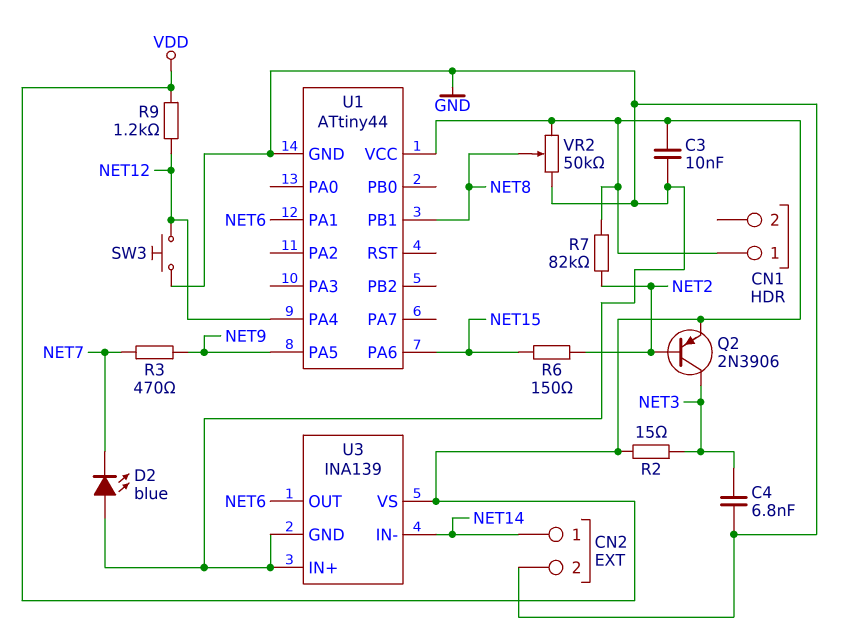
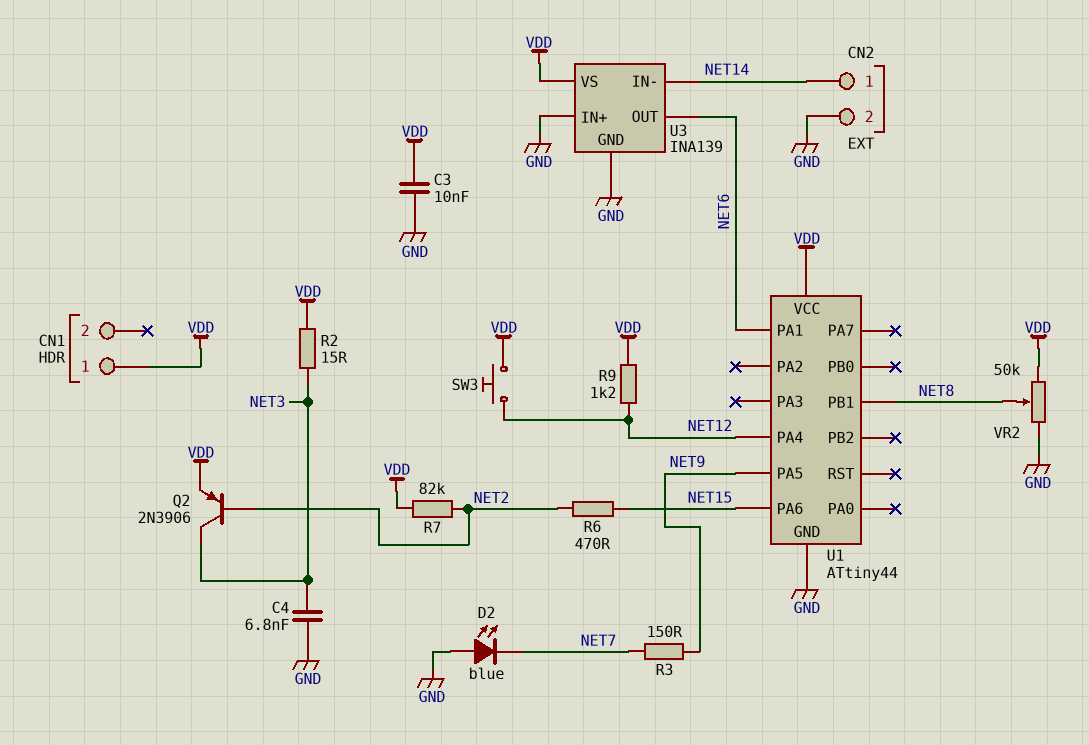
R3: 470 (NET7, NET9) -> 150 (NET7, NET9)
R6: 150 (NET2, NET15) -> 470 (NET2, NET15)
SW3: button (GND, NET12) -> button (NET12, VDD)

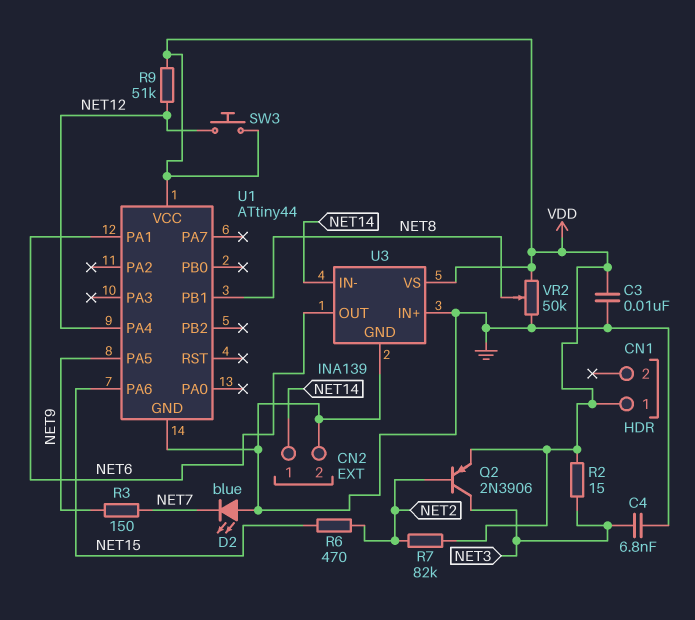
R9: 1.2k (NET12, VDD) -> 51k (NET12, VDD)

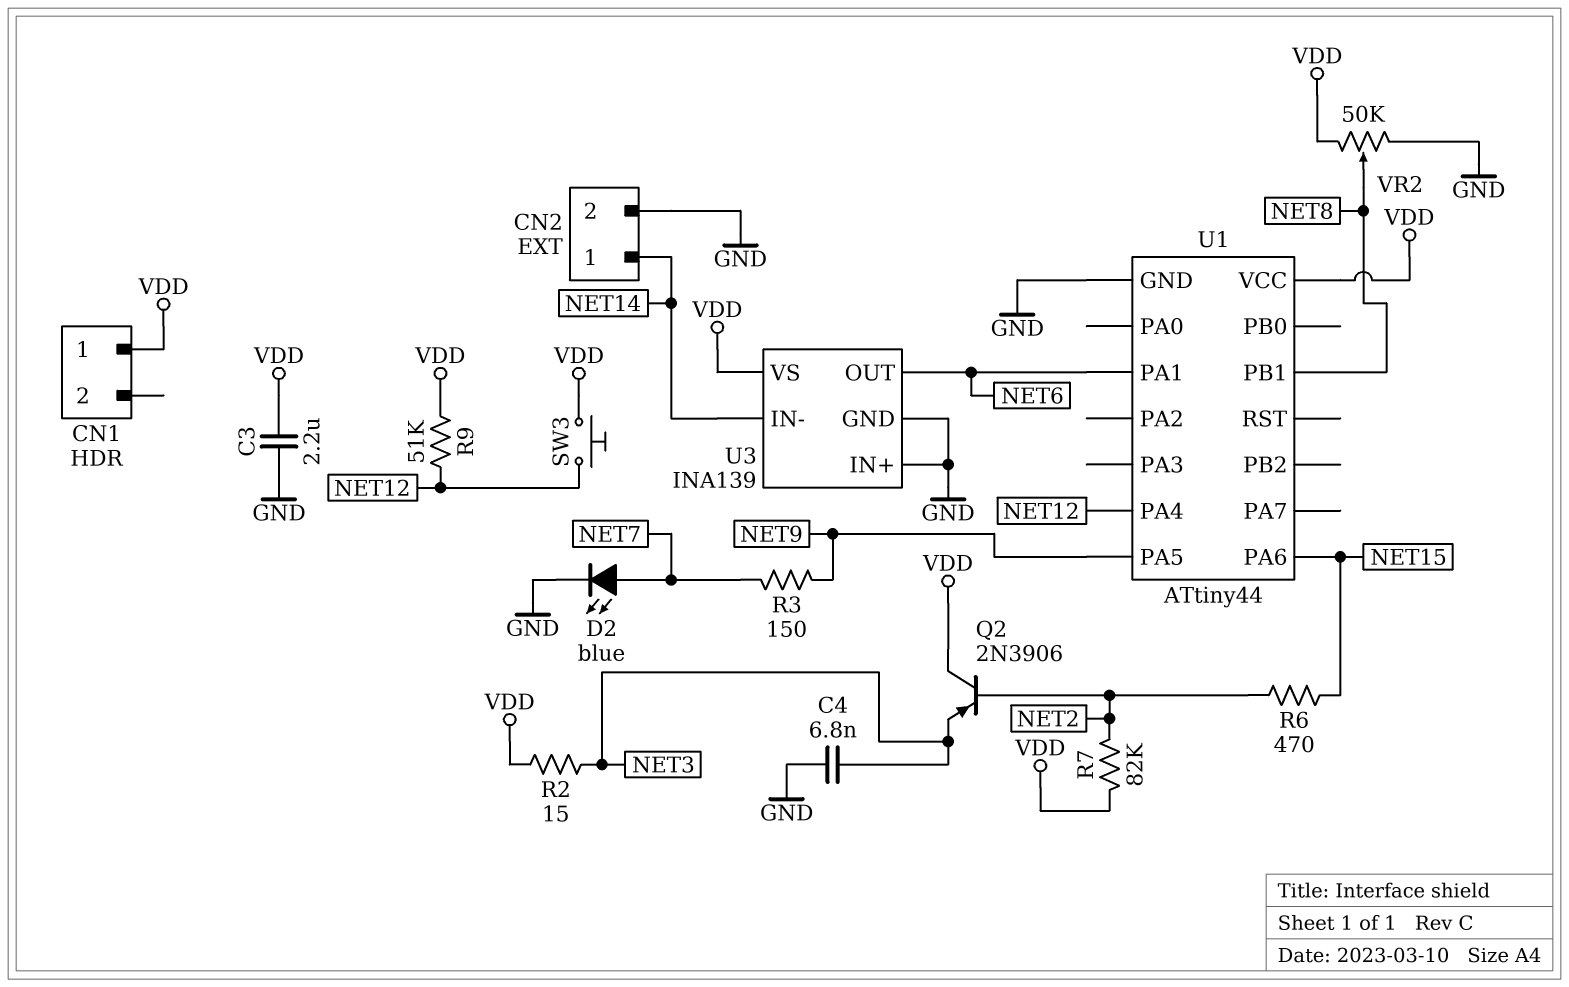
C3: 10nF (GND, VDD) -> 2.2uF (GND, VDD)
D2: LED blue (A GND, K NET7) -> LED blue (A NET7, K GND)
Q2: PNP 2N3906 (B NET2, C NET3, E VDD) -> PNP 2N3906 (B NET2, C VDD, E NET3)

